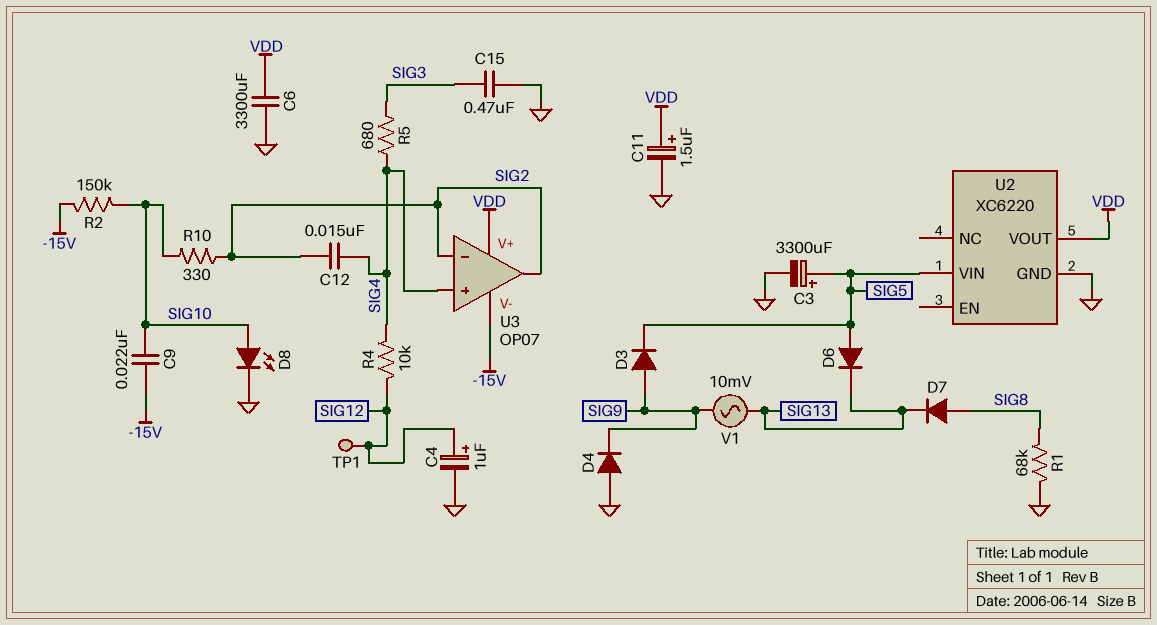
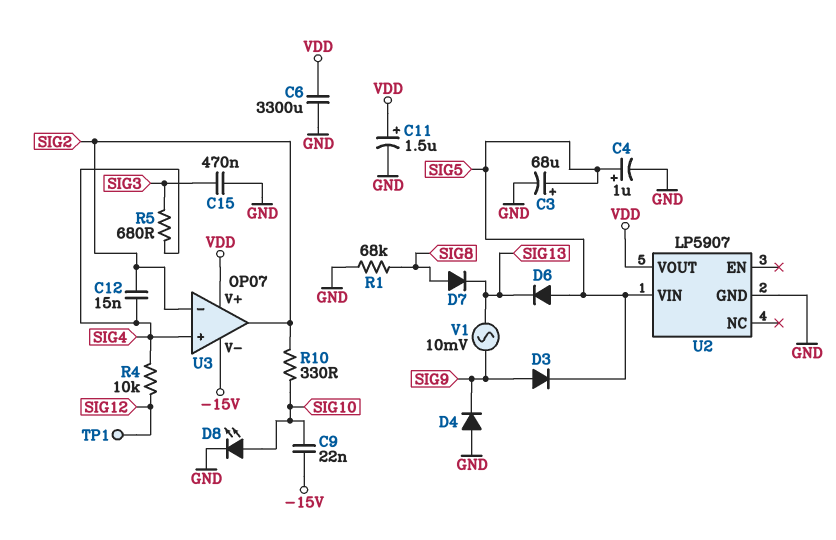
C3: 3300uF (plus SIG5, minus GND) -> 68uF (plus SIG5, minus GND)
C4: 1uF (plus SIG12, minus GND) -> 1uF (plus SIG5, minus GND)
R2: 150k (-15V, SIG10) -> none
U2: XC6220 -> LP5907

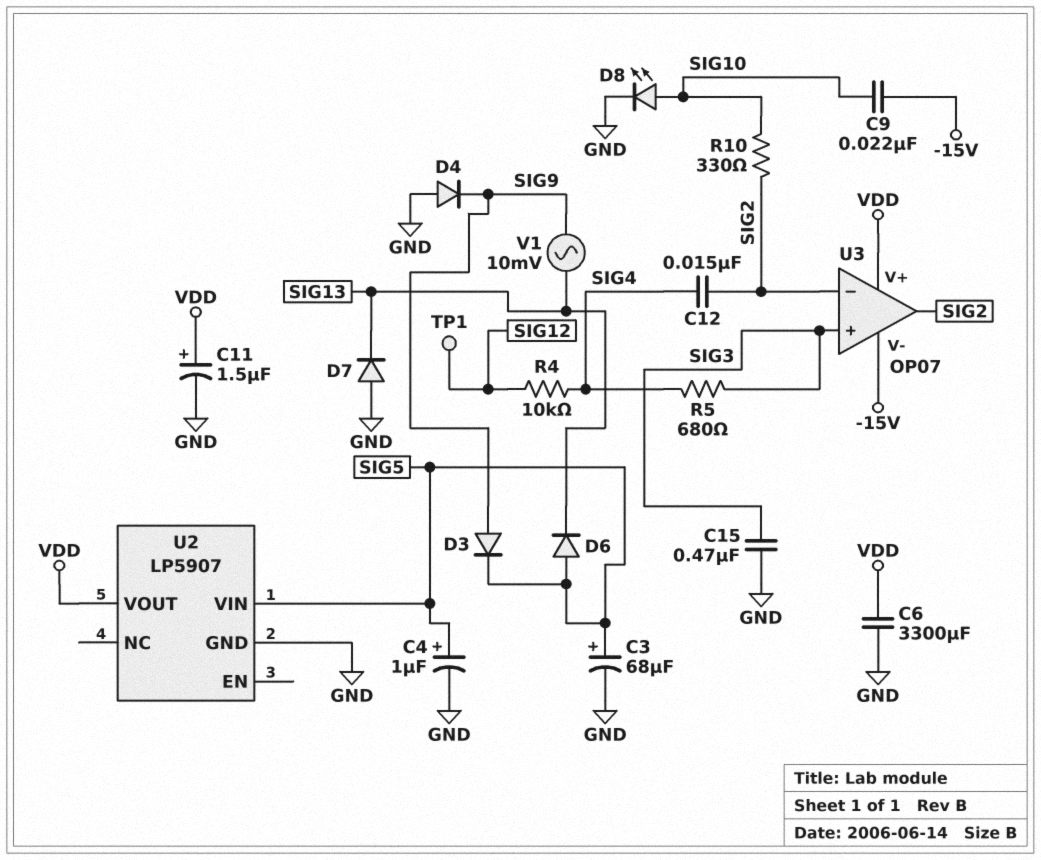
D7: diode (A SIG8, K SIG13) -> diode (A GND, K SIG13)
R1: 68k (GND, SIG8) -> none
U3 pin in+: SIG4 -> SIG3

